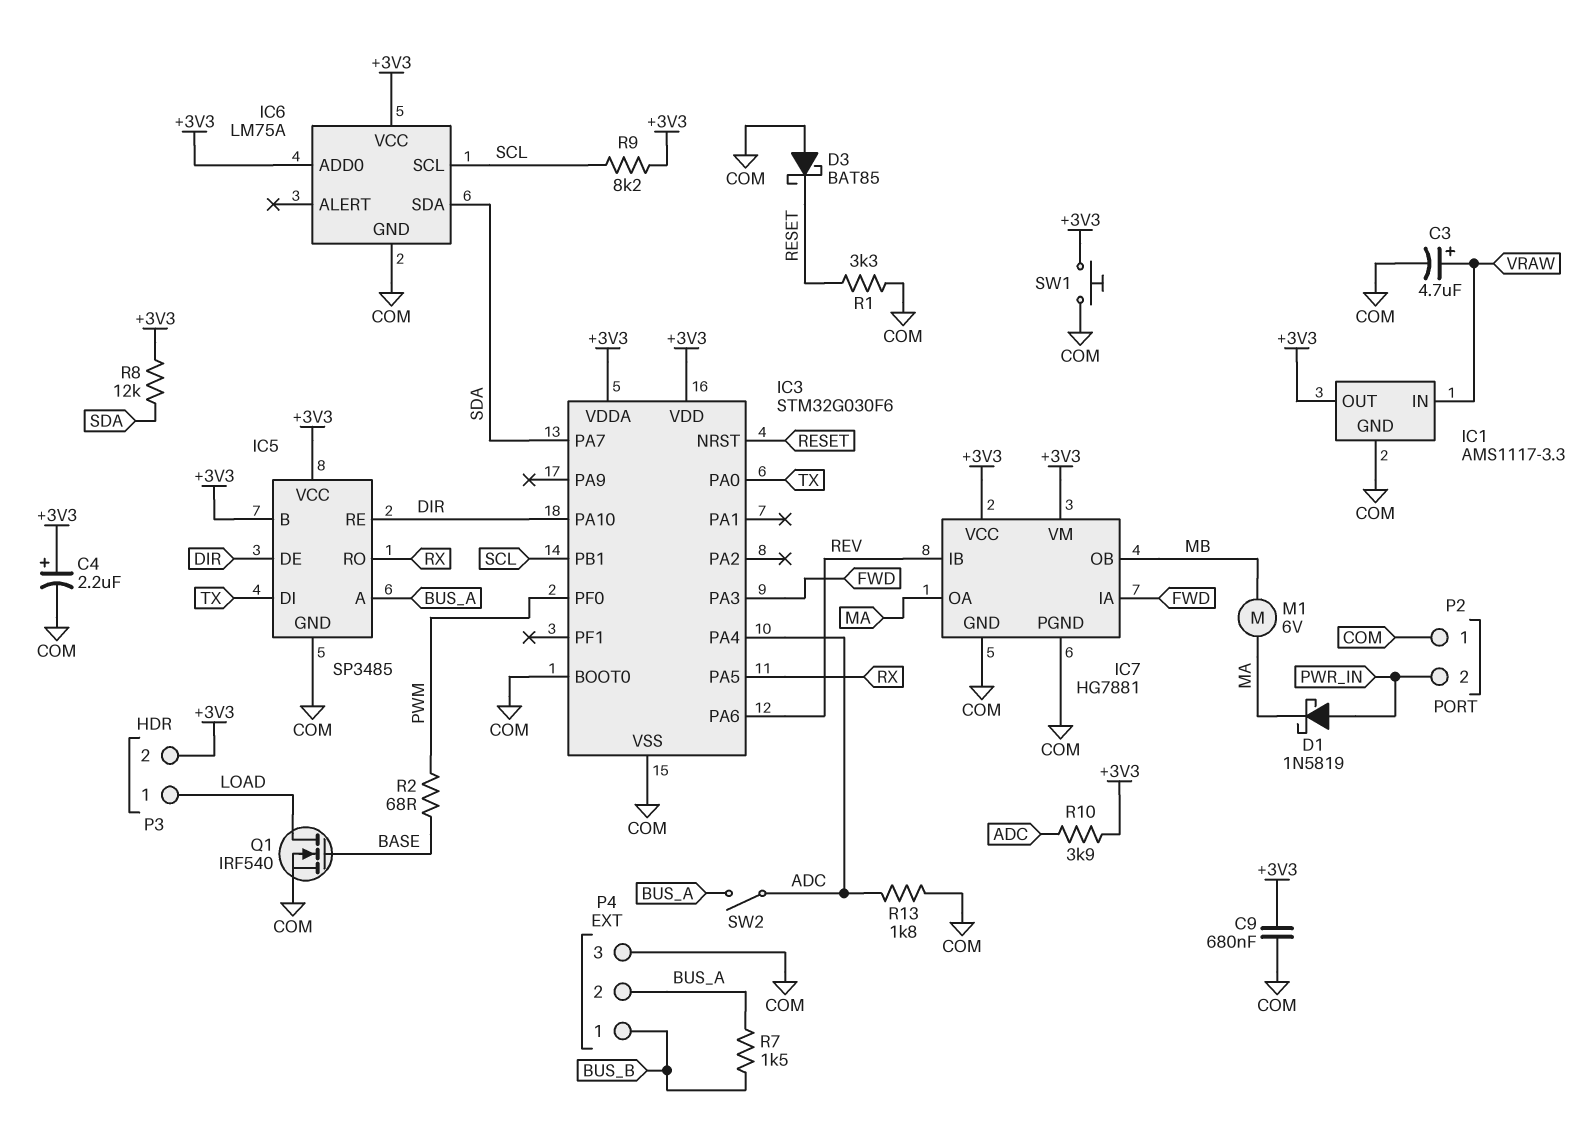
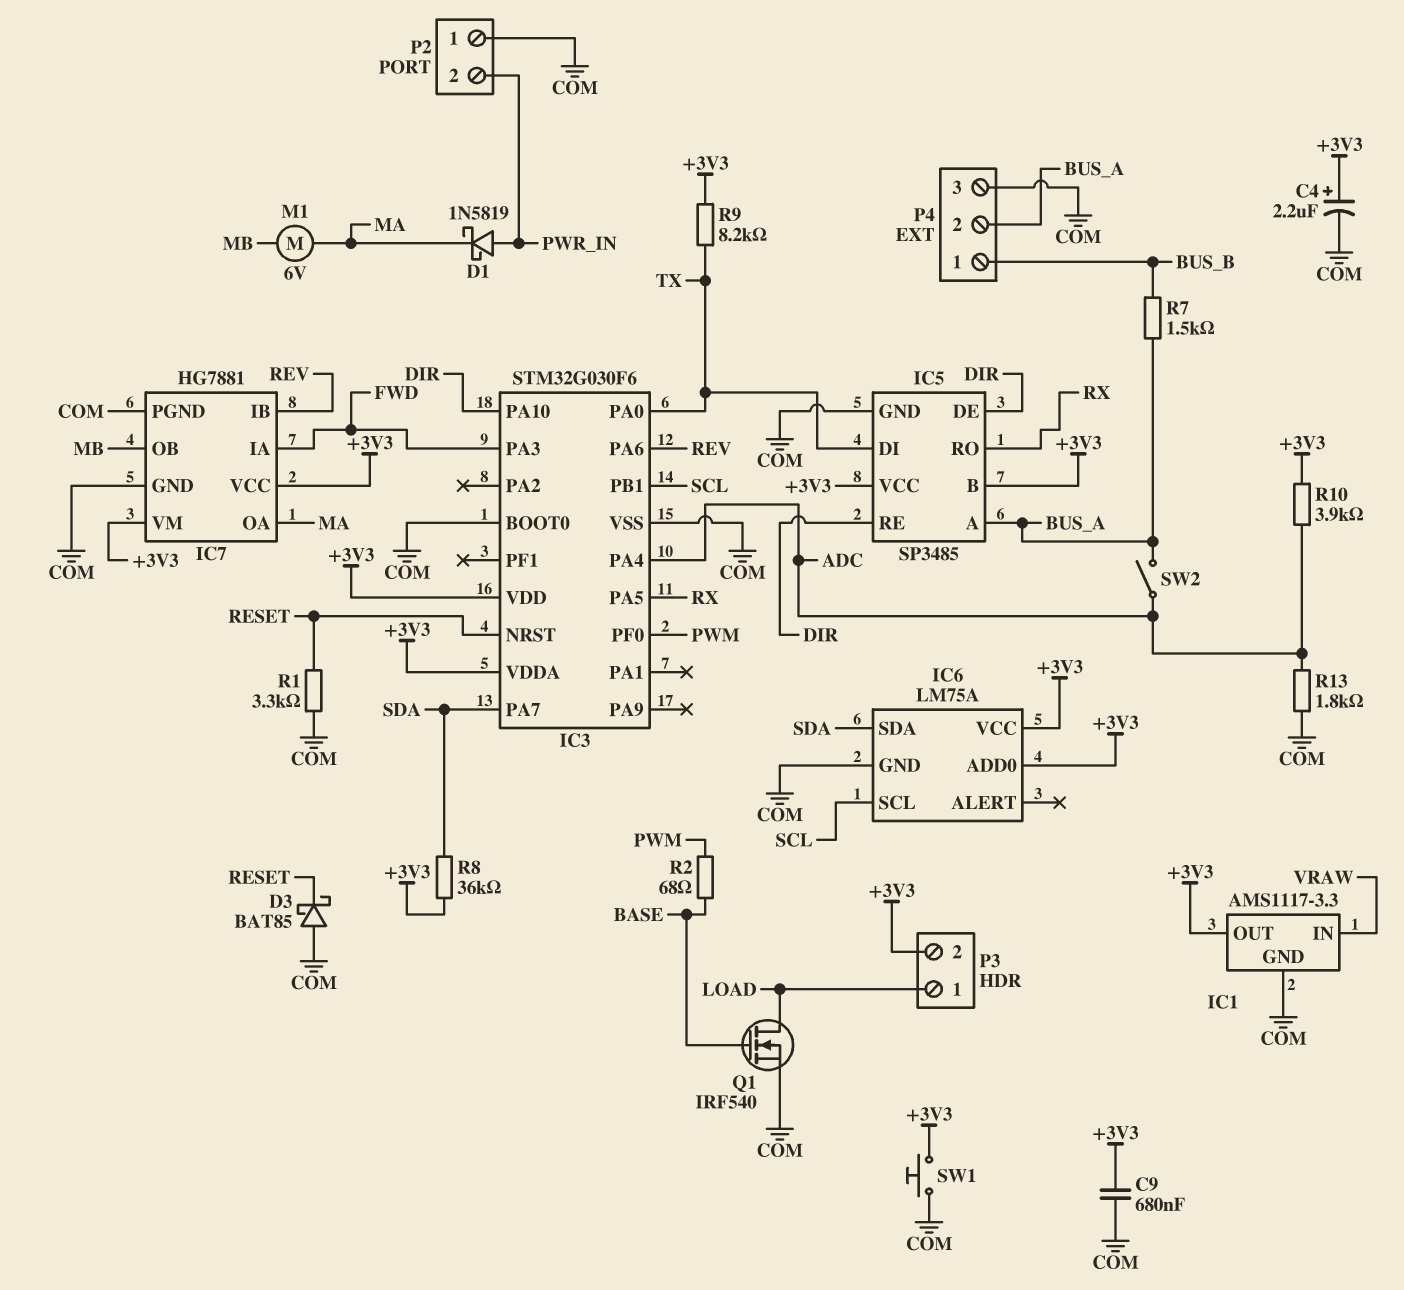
C3: 4.7uF (plus VRAW, minus COM) -> none
R8: 12k (+3V3, SDA) -> 36k (+3V3, SDA)
R9: 8.2k (+3V3, SCL) -> 8.2k (+3V3, TX)

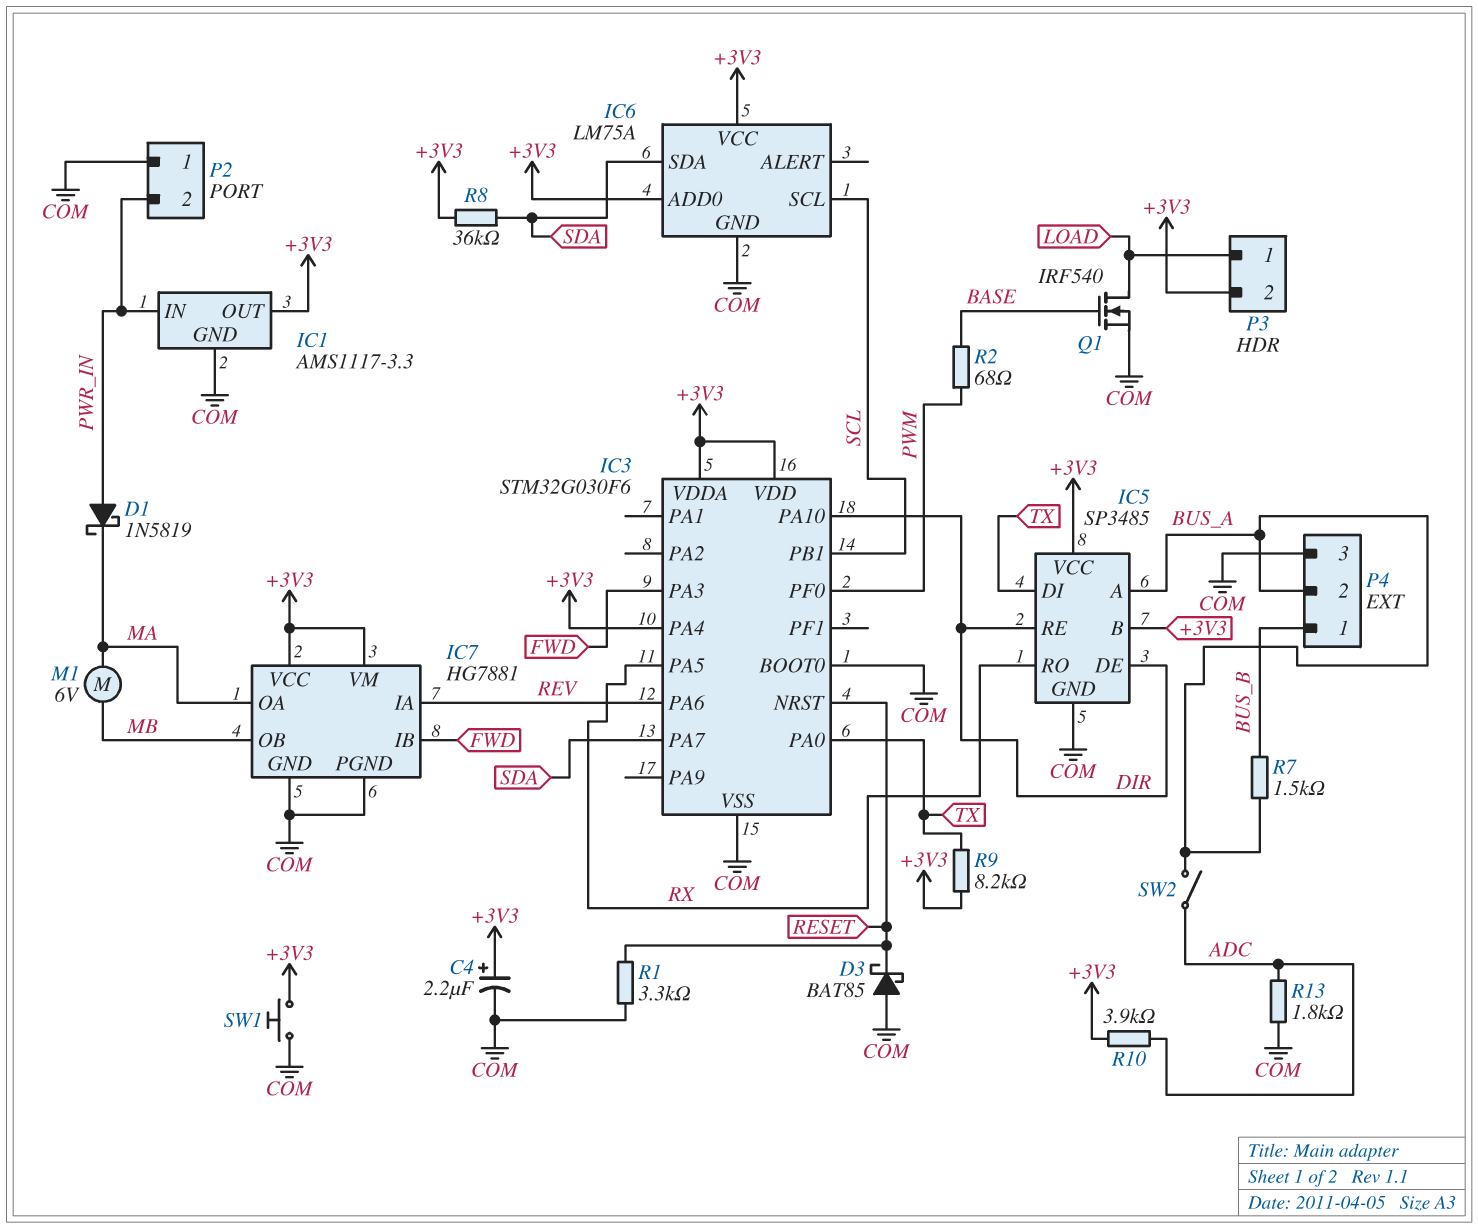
C9: 680nF (+3V3, COM) -> none
IC1 pin IN: VRAW -> PWR_IN
IC3 pin PA4: ADC -> +3V3
IC7 pin IA: FWD -> REV
IC7 pin IB: REV -> FWD

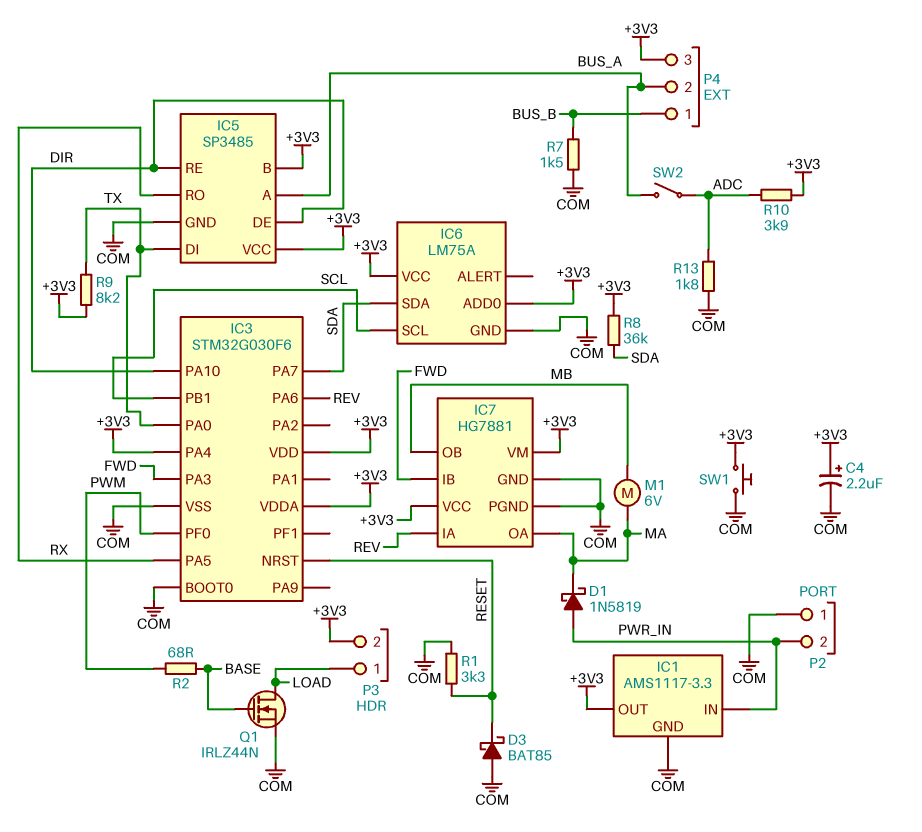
P4 pin 3: COM -> +3V3
Q1: NMOS IRF540 (G BASE, D LOAD, S COM) -> NMOS IRLZ44N (G BASE, D LOAD, S COM)
R7: 1.5k (BUS_A, BUS_B) -> 1.5k (BUS_B, COM)

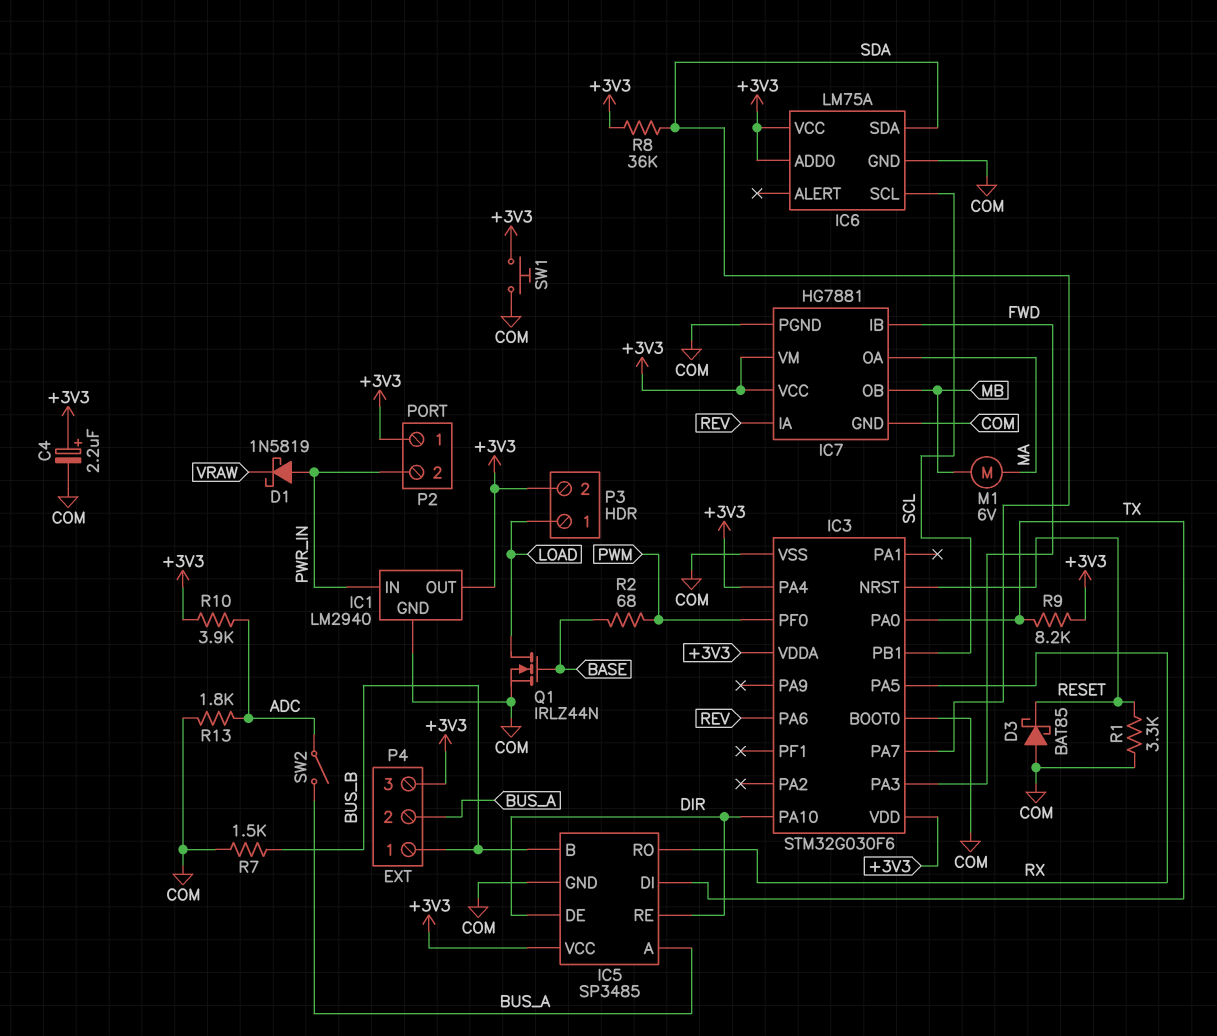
D1: schottky 1N5819 (A PWR_IN, K MA) -> schottky 1N5819 (A PWR_IN, K VRAW)
IC1: AMS1117-3.3 -> LM2940
IC5 pin B: +3V3 -> BUS_B
P2 pin 1: COM -> +3V3

